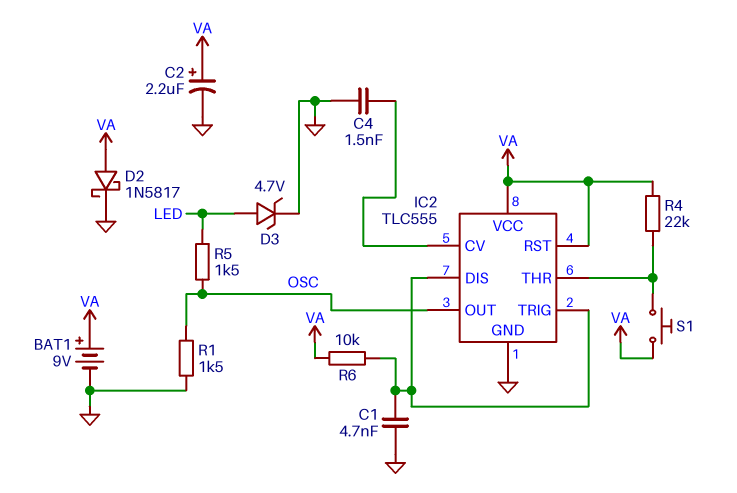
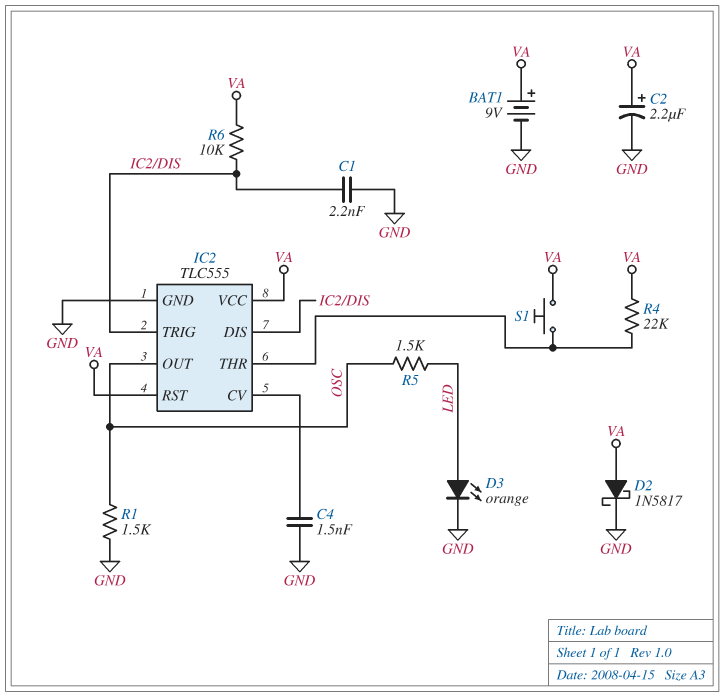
C1: 4.7nF (GND, IC2/DIS) -> 2.2nF (GND, IC2/DIS)
D3: zener 4.7V (A LED, K GND) -> LED orange (A LED, K GND)

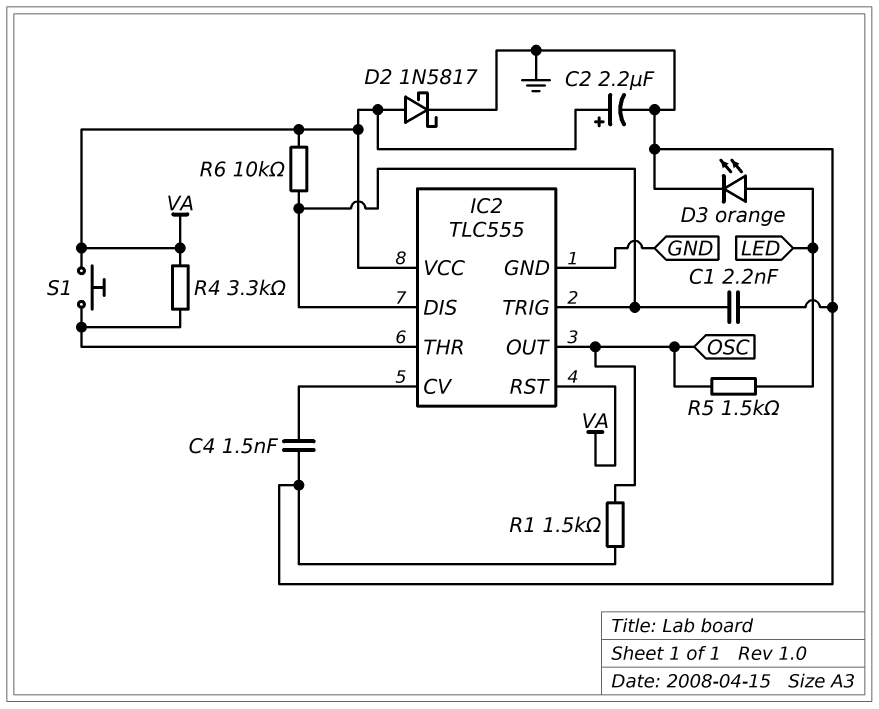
BAT1: 9V (plus VA, minus GND) -> none
R4: 22k (IC2/THR, VA) -> 3.3k (IC2/THR, VA)

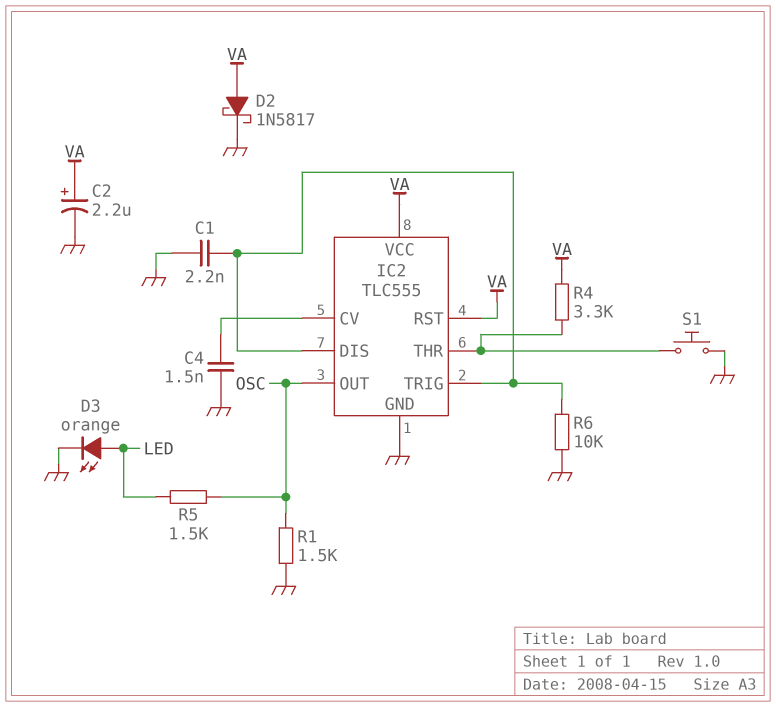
R6: 10k (IC2/DIS, VA) -> 10k (GND, IC2/DIS)
S1: button (IC2/THR, VA) -> button (GND, IC2/THR)

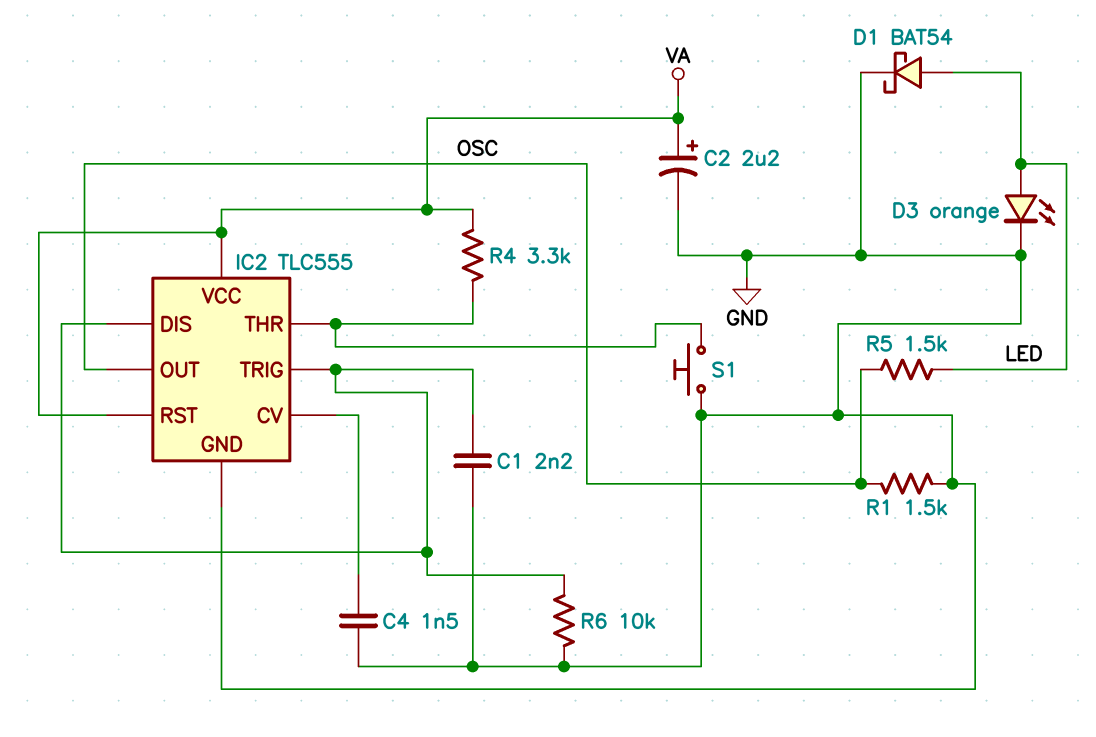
D1: none -> schottky BAT54 (A LED, K GND)
D2: schottky 1N5817 (A VA, K GND) -> none

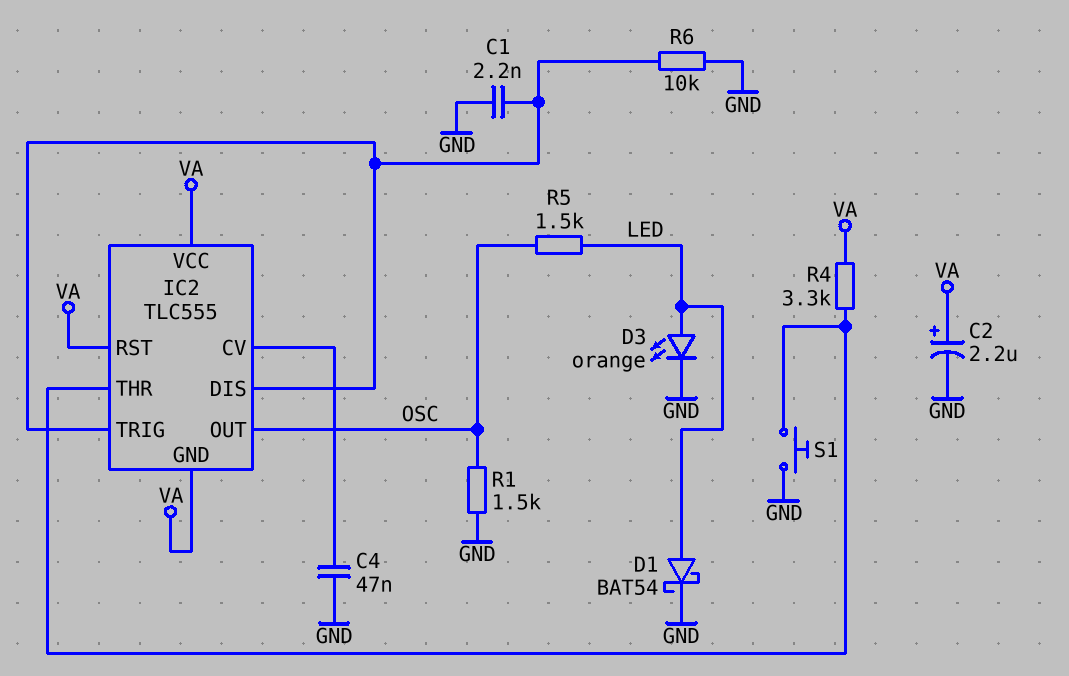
C4: 1.5nF (GND, IC2/CV) -> 47nF (GND, IC2/CV)
IC2 pin GND: GND -> VA

